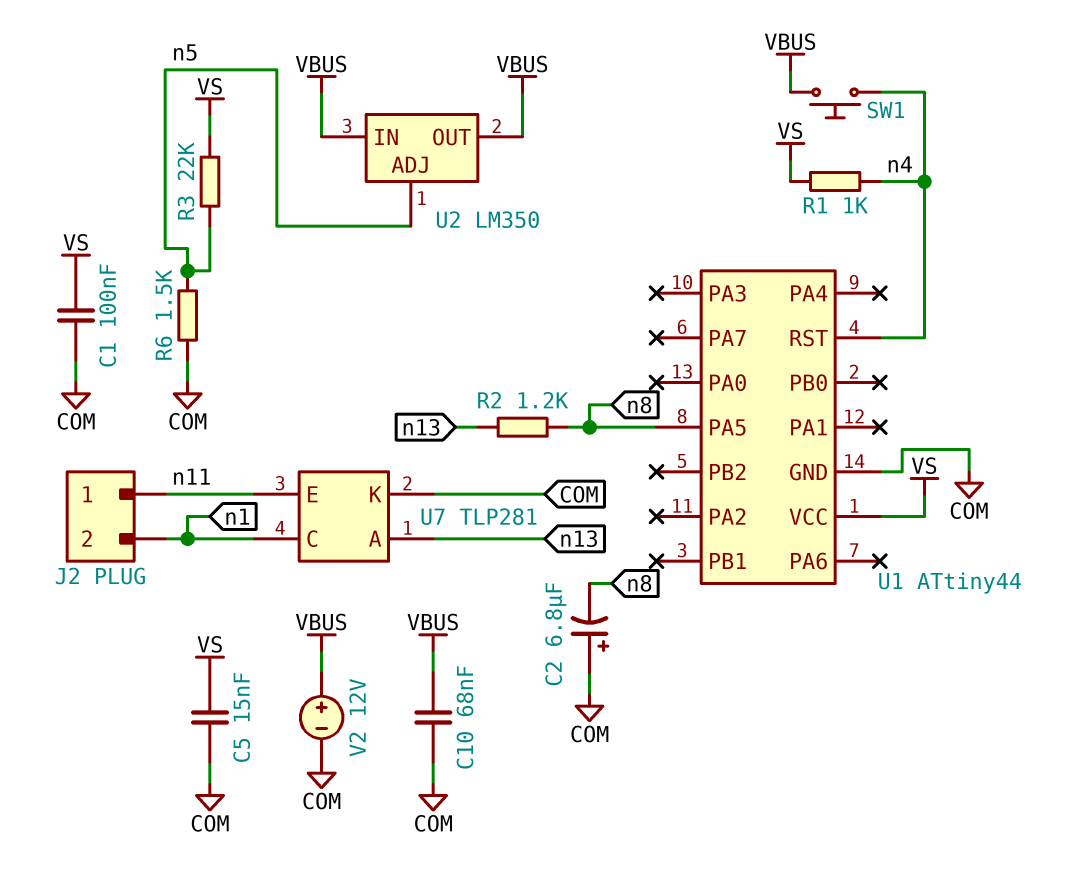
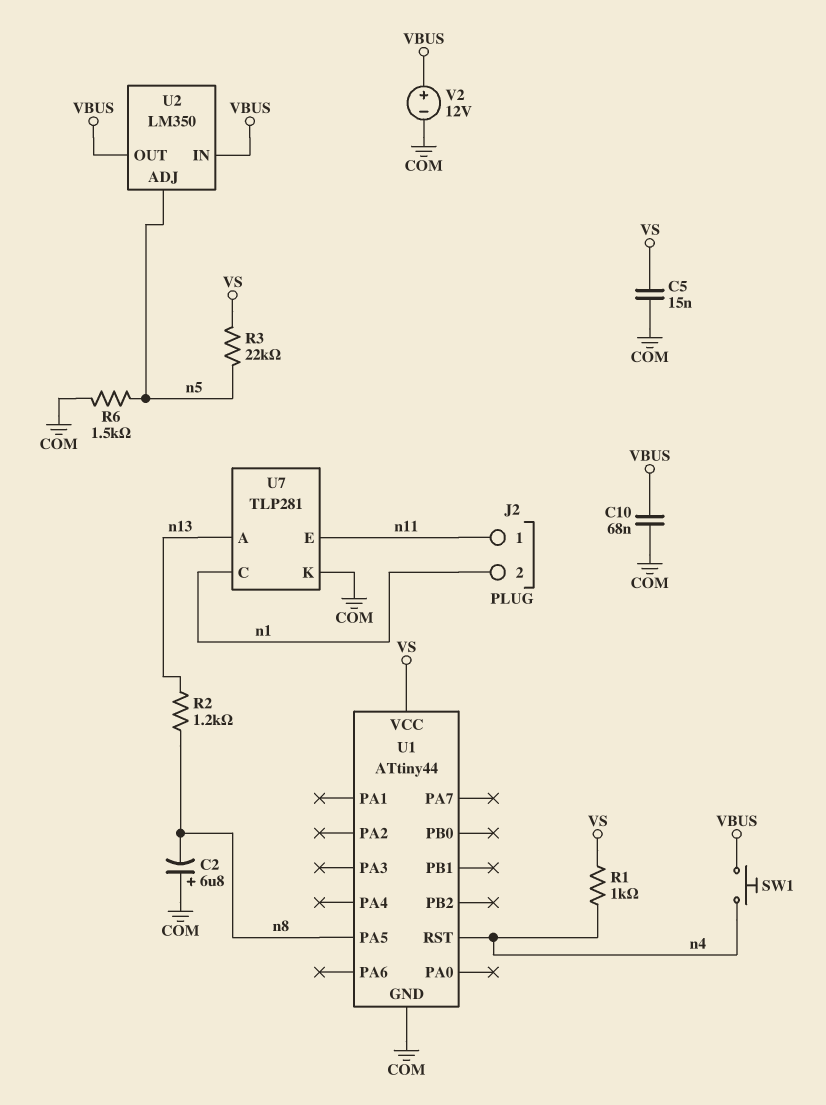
C1: 100nF (COM, VS) -> none

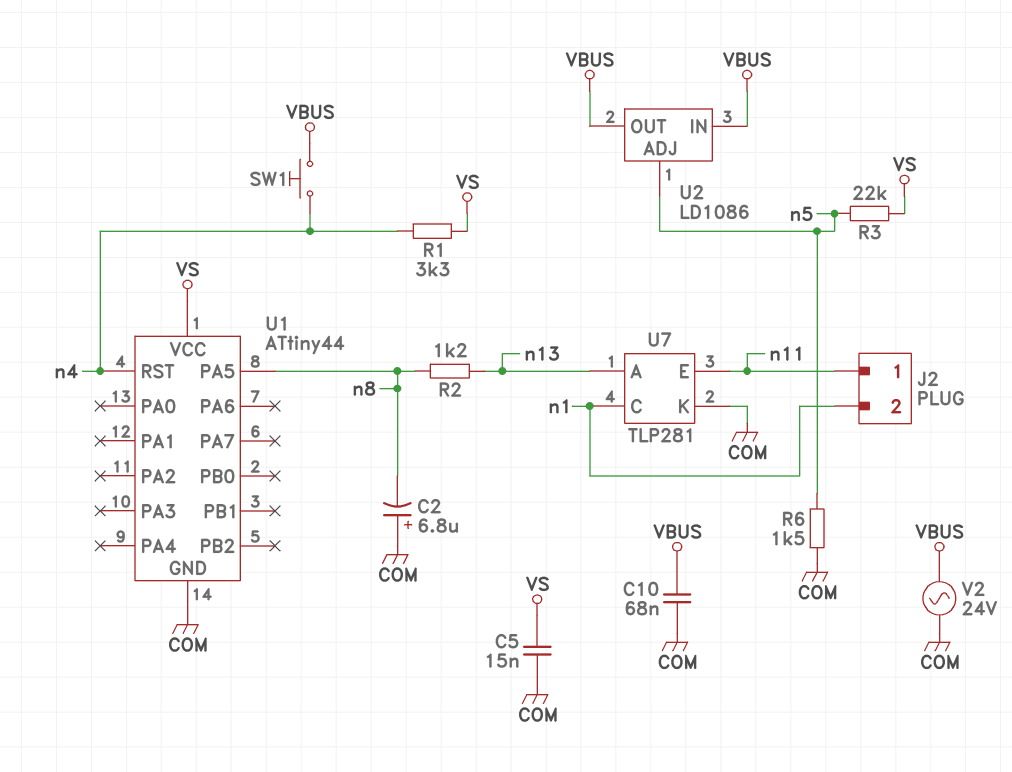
R1: 1k (VS, n4) -> 3.3k (VS, n4)
U2: LM350 -> LD1086
V2: 12V (plus VBUS, minus COM) -> AC 24V (COM, VBUS)

